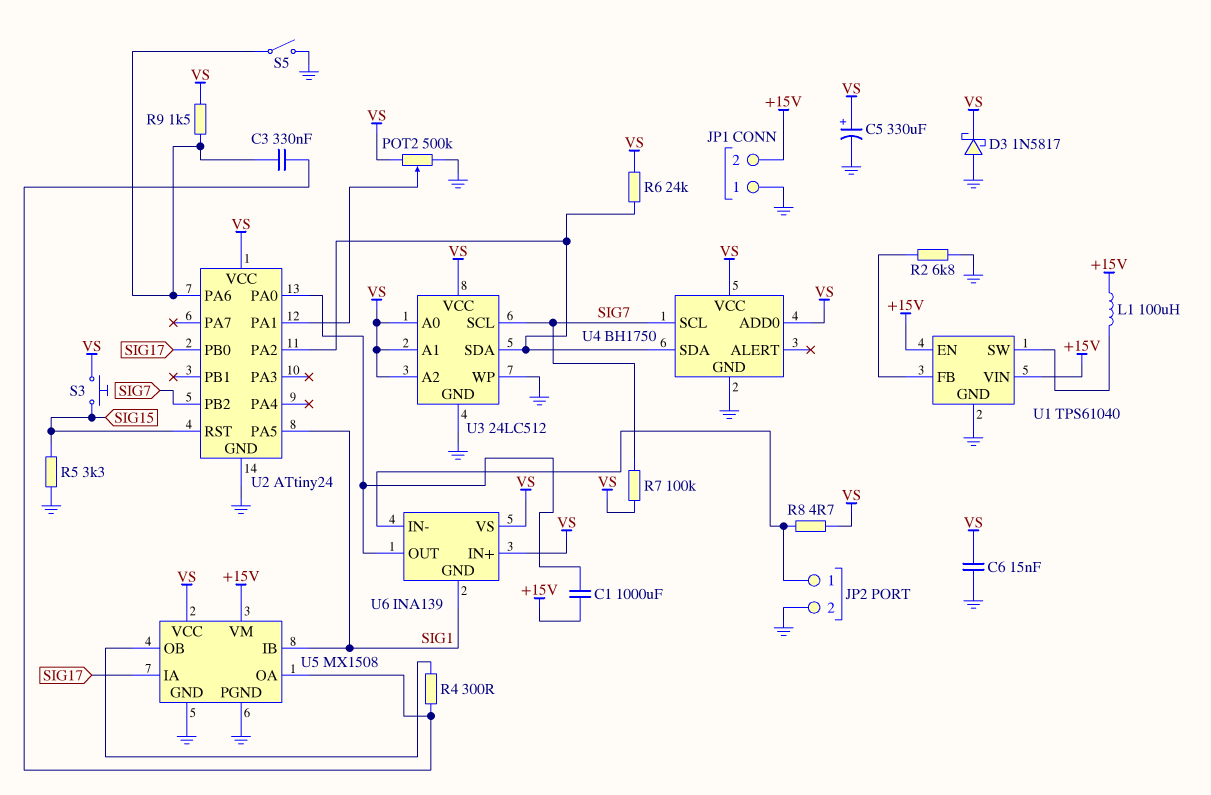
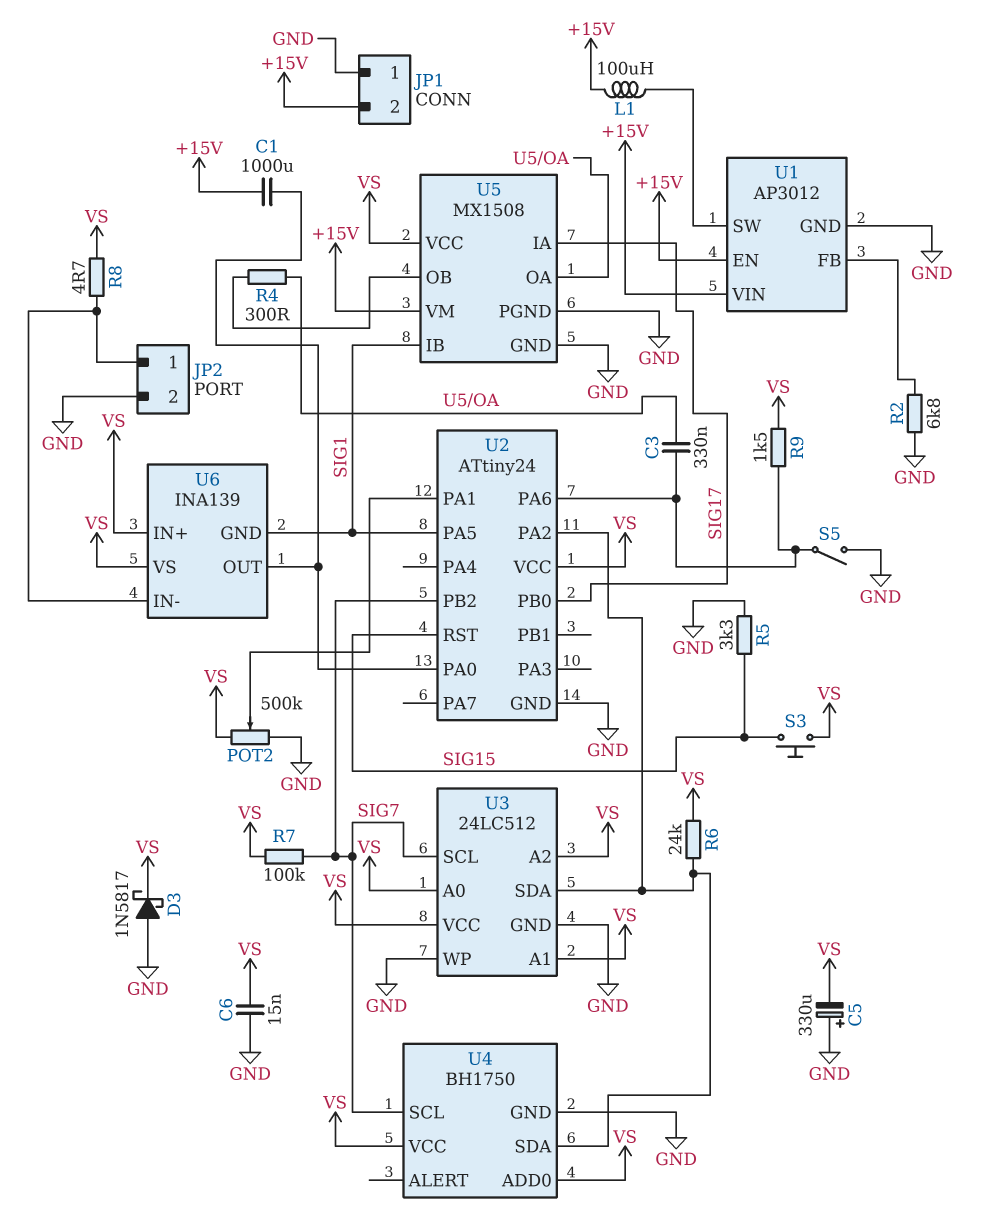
C5: 330uF (plus VS, minus GND) -> 330uF (plus GND, minus VS)
U1: TPS61040 -> AP3012

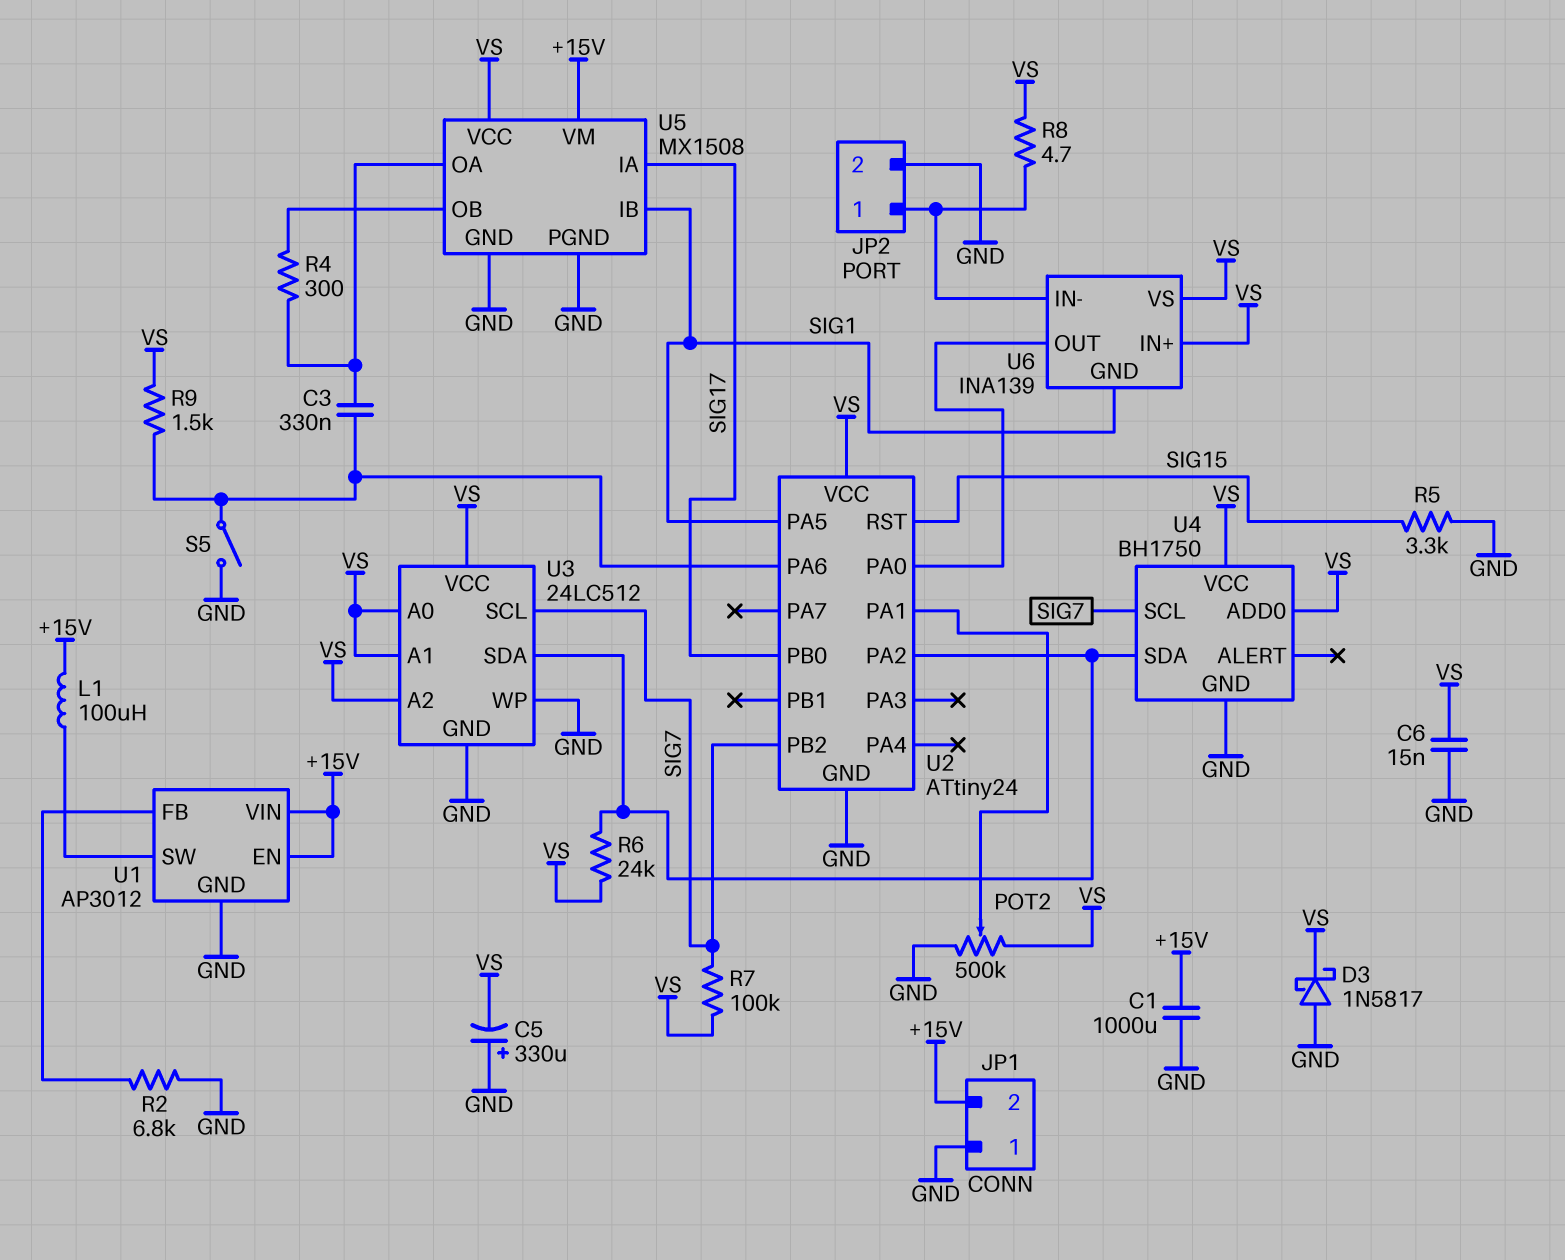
C1: 1000uF (+15V, U2/PA0) -> 1000uF (+15V, GND)
S3: button (SIG15, VS) -> none

